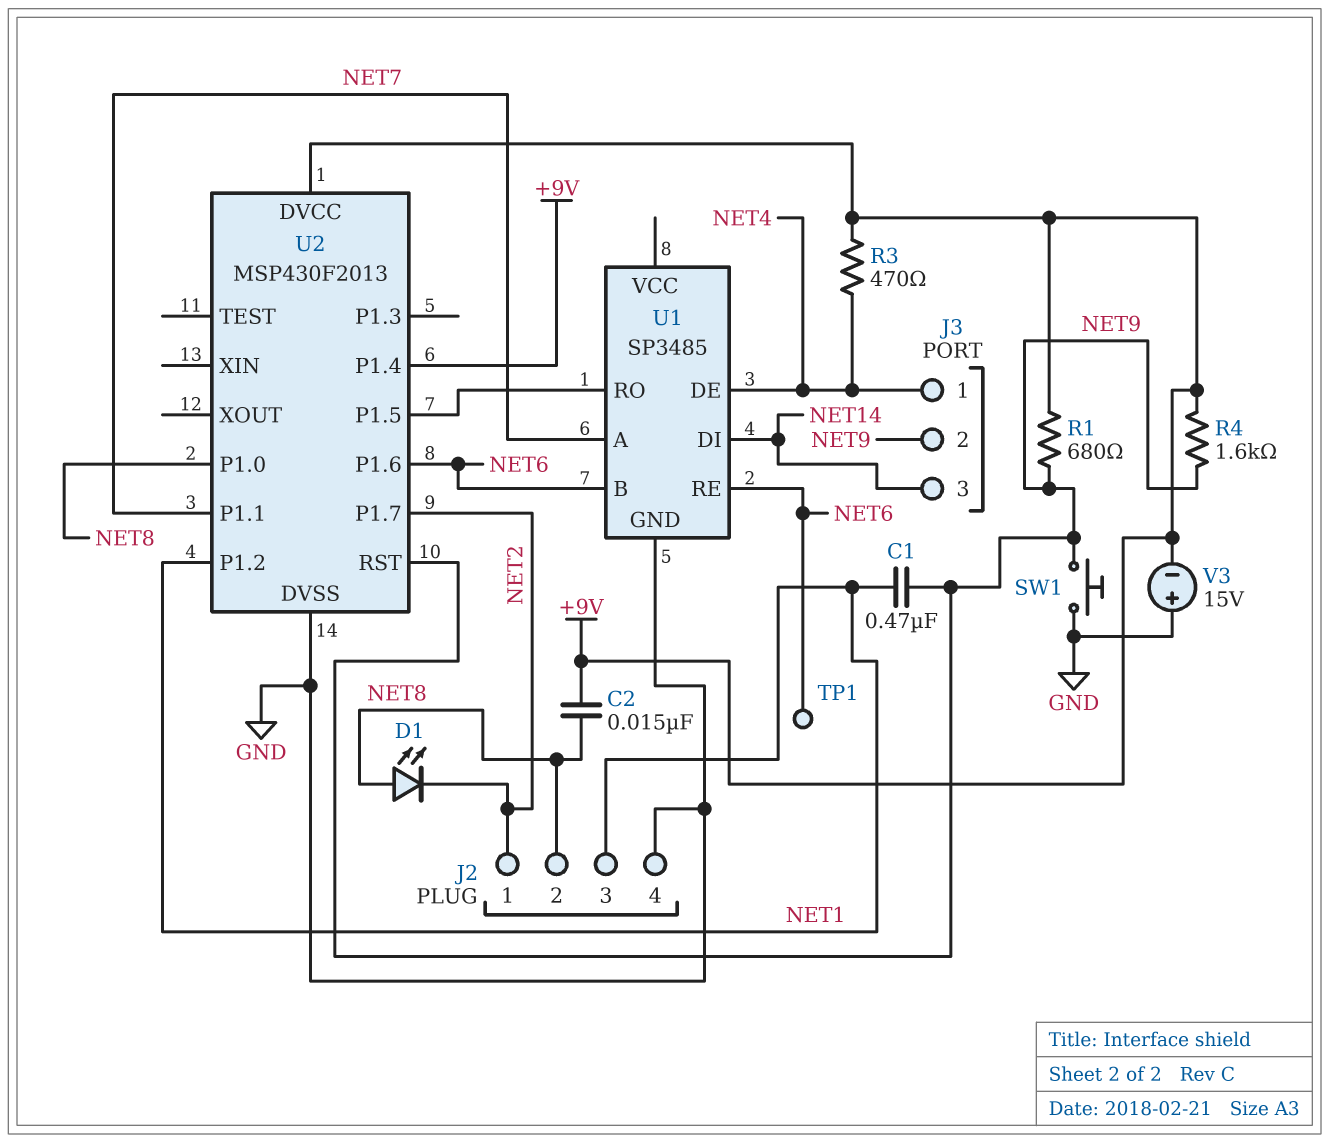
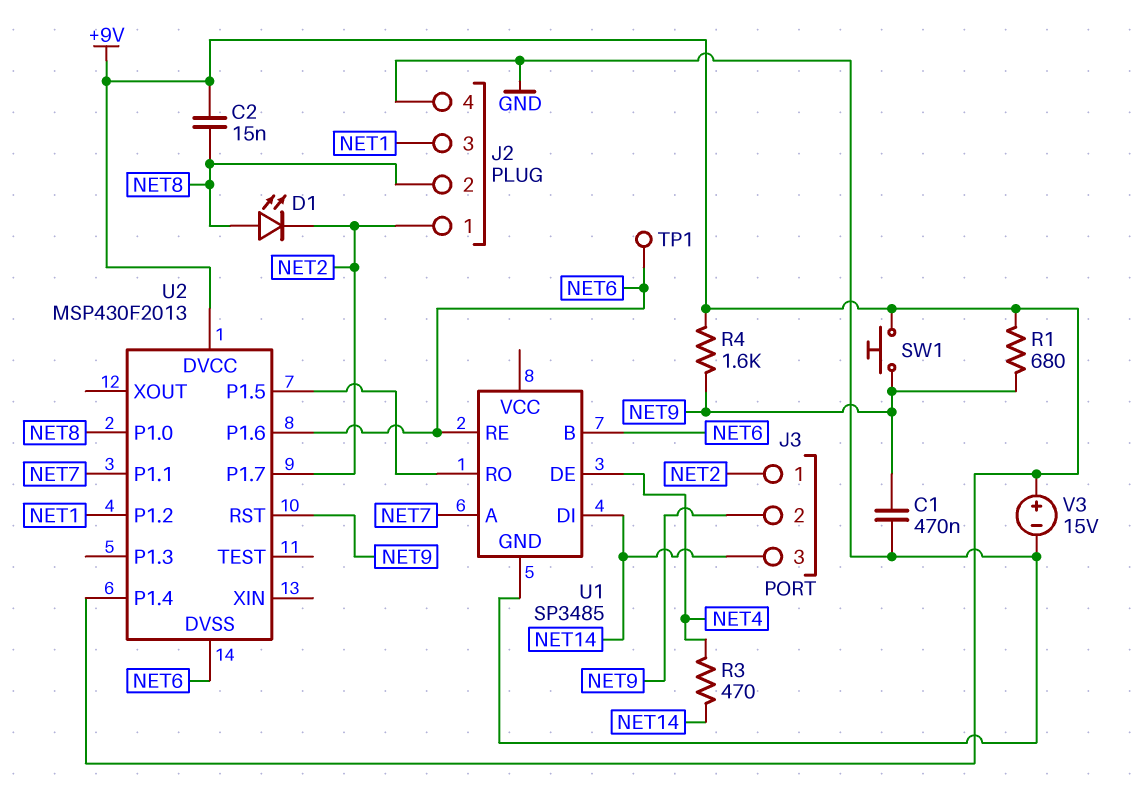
C1: 470nF (NET1, NET9) -> 470nF (GND, NET9)
J3 pin 1: NET4 -> NET2
R3: 470 (+9V, NET4) -> 470 (NET4, NET14)
SW1: button (GND, NET9) -> button (+9V, NET9)
U2 pin DVSS: GND -> NET6
V3: 15V (plus GND, minus +9V) -> 15V (plus +9V, minus GND)

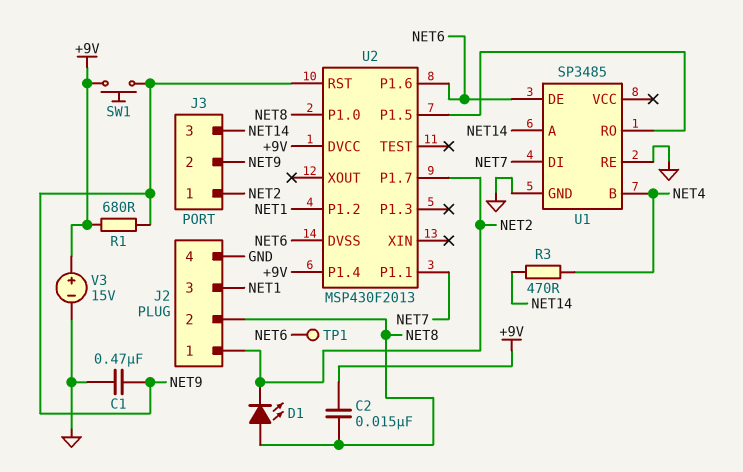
R4: 1.6k (+9V, NET9) -> none
U1 pin A: NET7 -> NET14
U1 pin B: NET6 -> NET4
U1 pin DE: NET4 -> NET6
U1 pin DI: NET14 -> NET7
U1 pin RE: NET6 -> GND

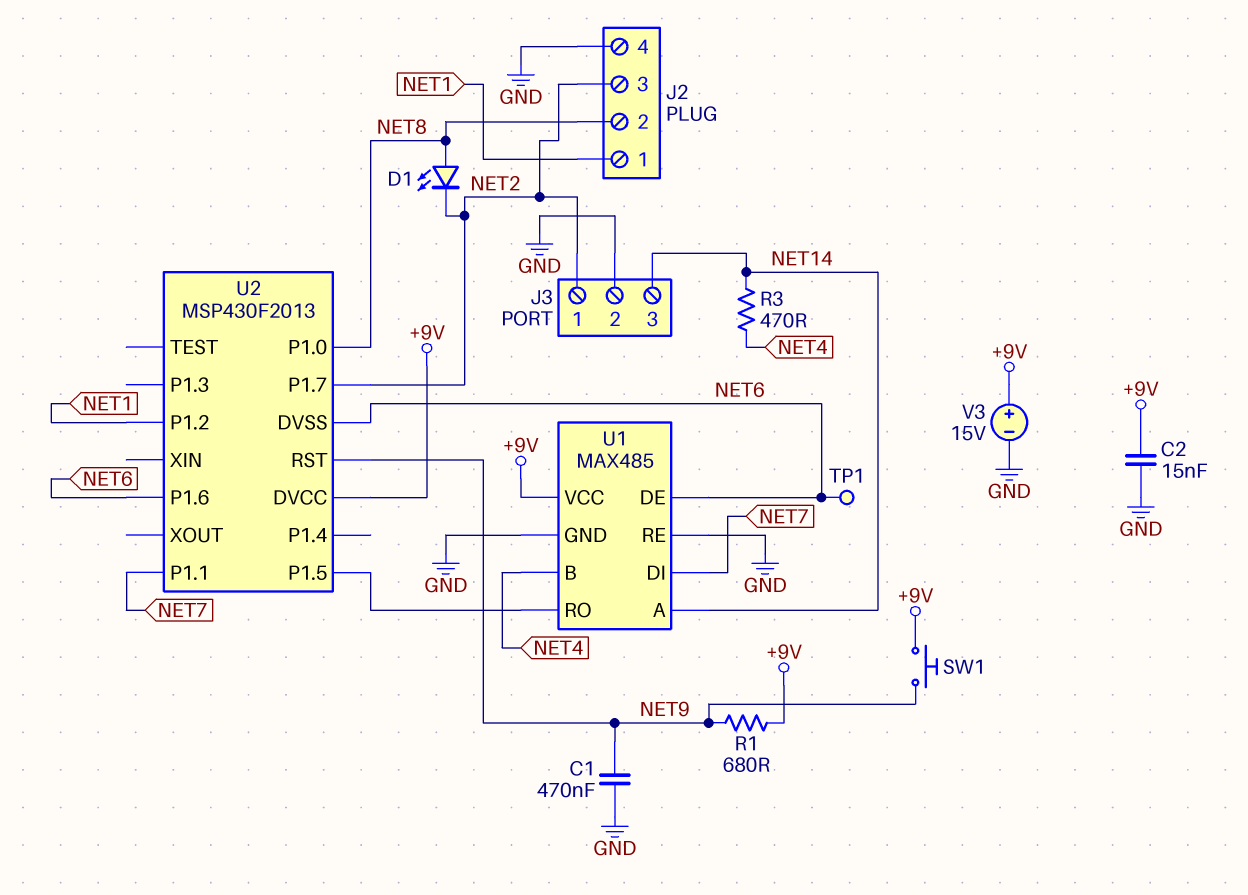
C2: 15nF (+9V, NET8) -> 15nF (+9V, GND)
J2 pin 1: NET2 -> NET1
J2 pin 3: NET1 -> NET2
J3 pin 2: NET9 -> GND
U1: SP3485 -> MAX485
U1 pin VCC: none -> +9V
U2 pin P1.4: +9V -> none

